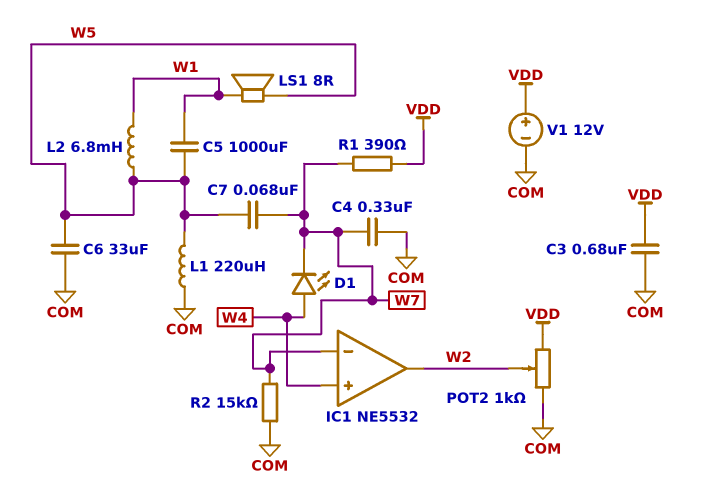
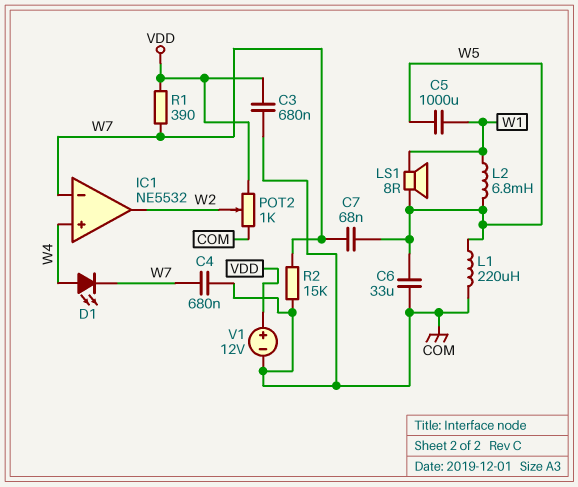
C4: 330nF (COM, W7) -> 680nF (COM, W7)

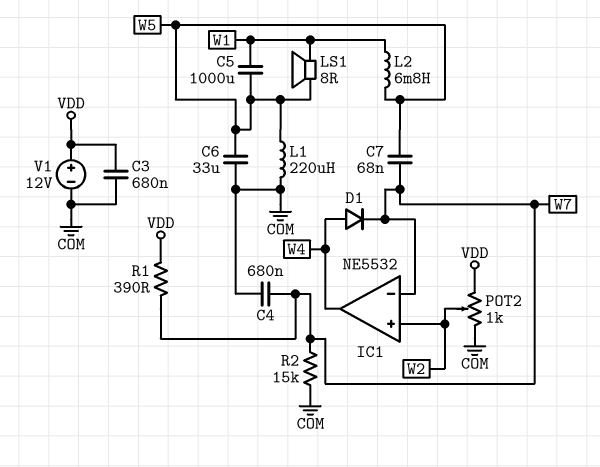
D1: LED (A W4, K W7) -> diode (A W4, K W7)
IC1 pin in+: W4 -> W2
IC1 pin out: W2 -> W4

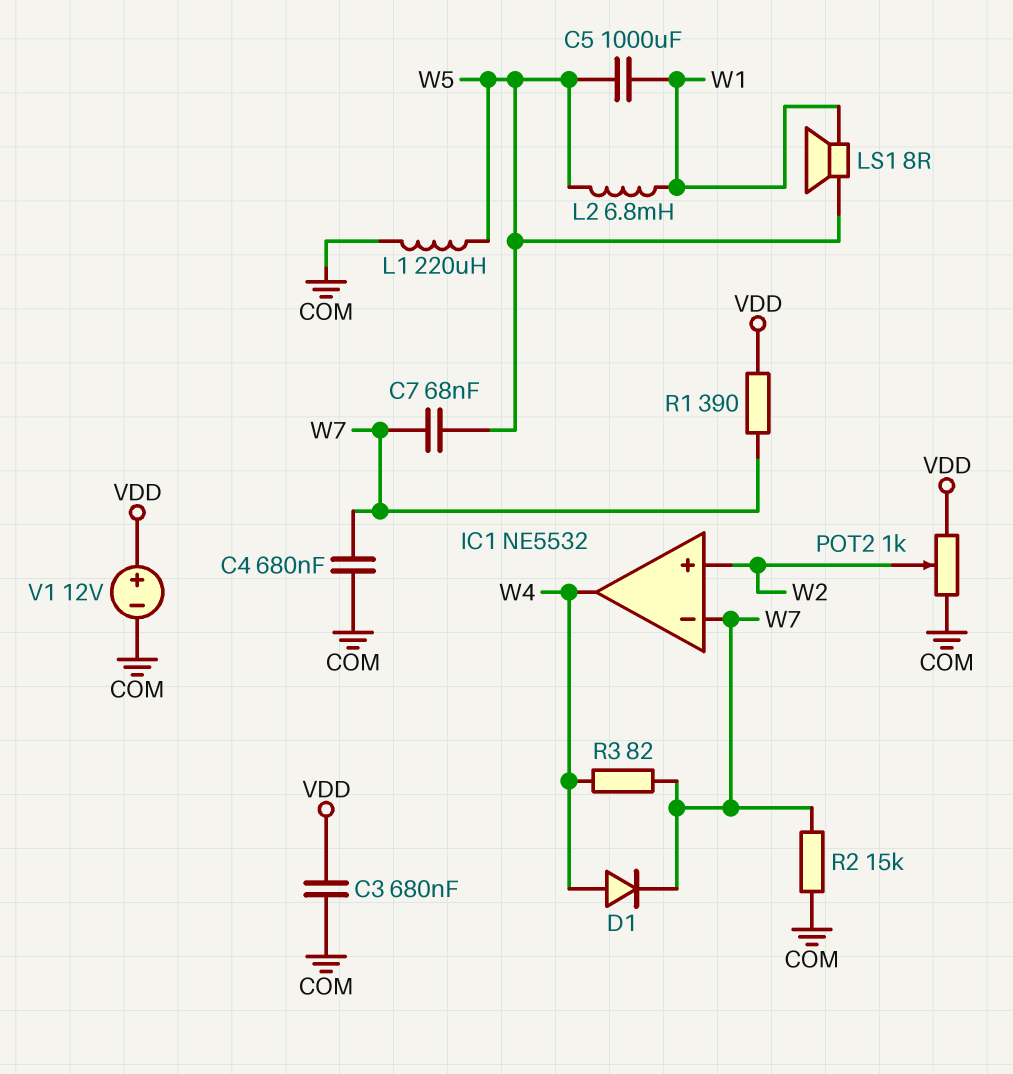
C6: 33uF (COM, W5) -> none
R3: none -> 82 (W4, W7)

